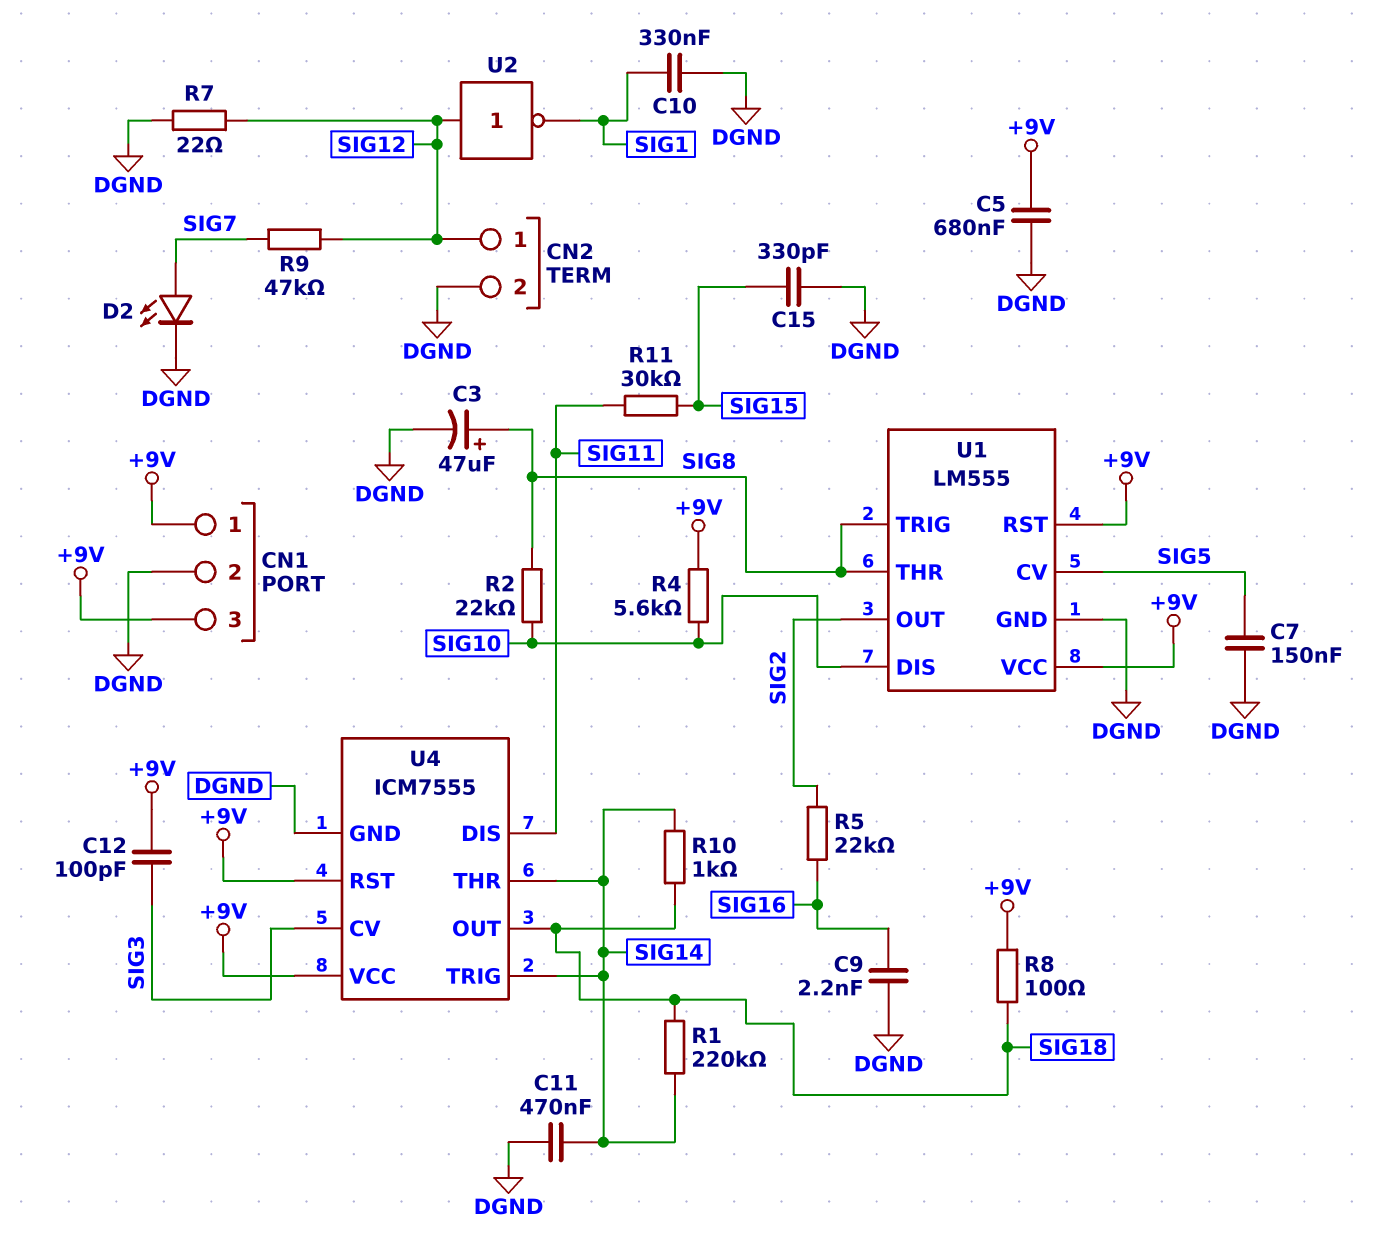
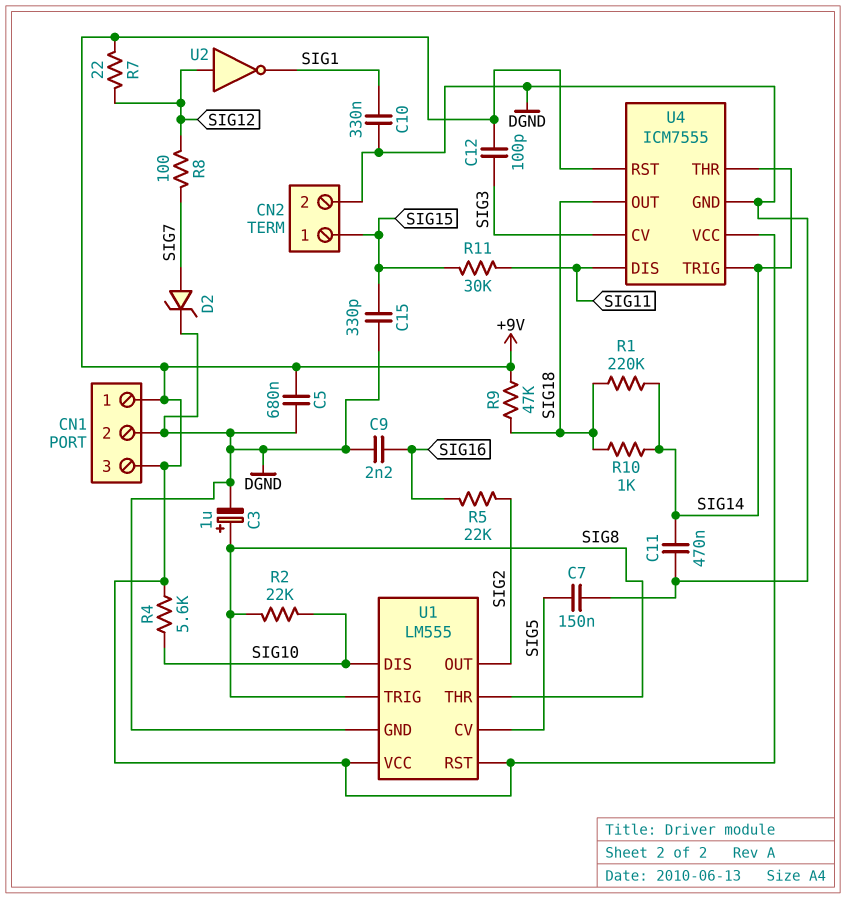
C3: 47uF (plus SIG8, minus DGND) -> 1uF (plus SIG8, minus DGND)
CN2 pin 1: SIG12 -> SIG15
D2: LED (A SIG7, K DGND) -> zener (A SIG7, K DGND)
R7: 22 (DGND, SIG12) -> 22 (+9V, SIG12)
R8: 100 (+9V, SIG18) -> 100 (SIG7, SIG12)
R9: 47k (SIG7, SIG12) -> 47k (+9V, SIG18)

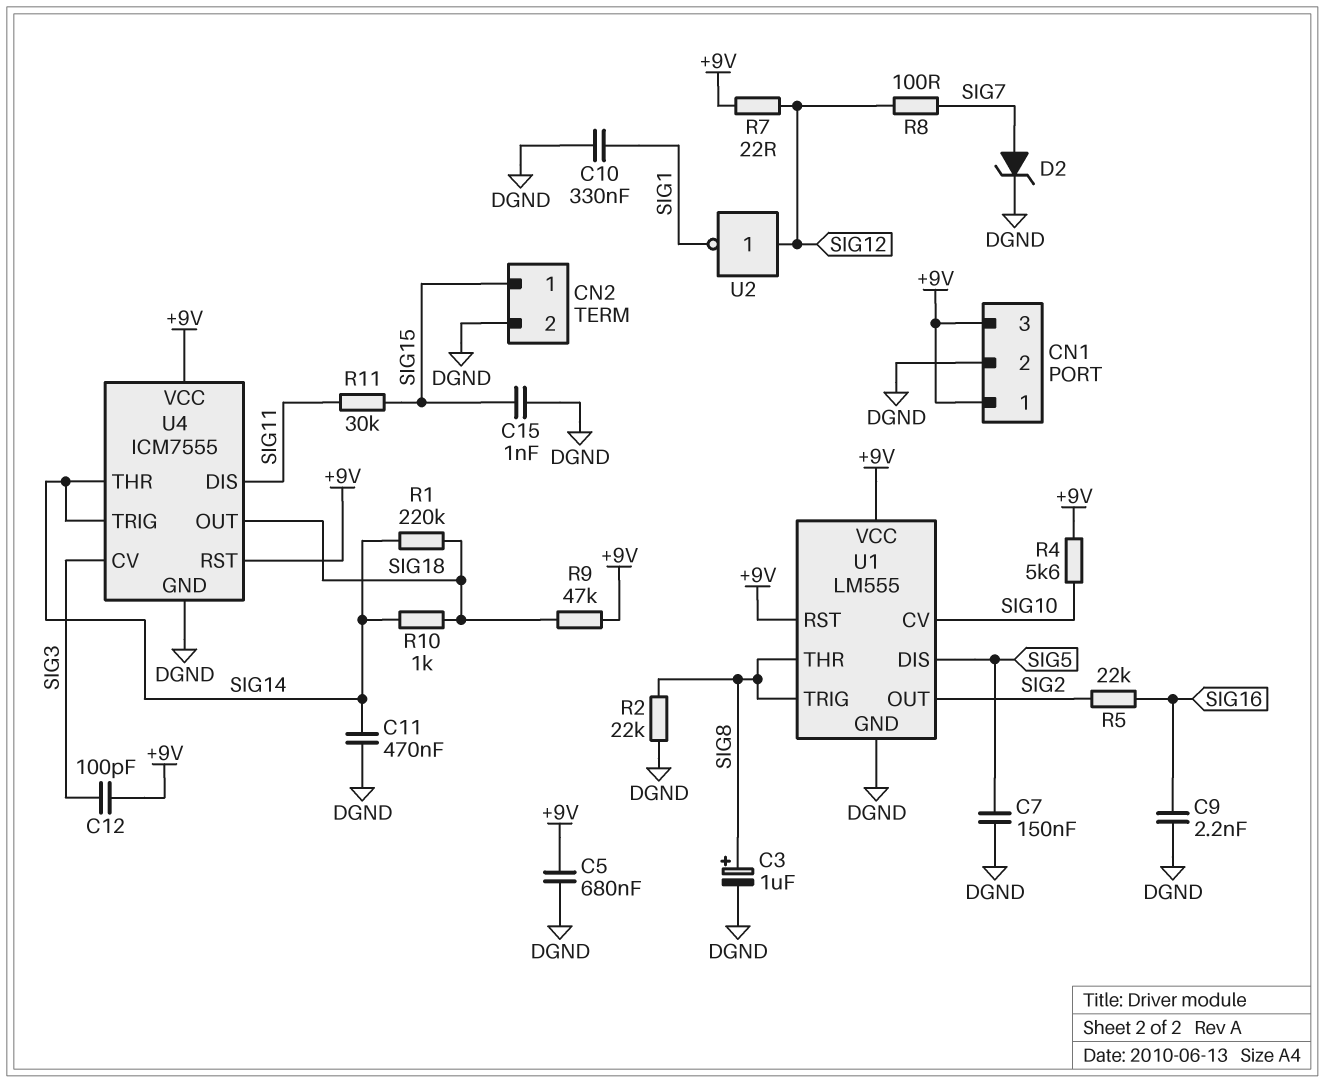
C15: 330pF (DGND, SIG15) -> 1nF (DGND, SIG15)
R2: 22k (SIG8, SIG10) -> 22k (DGND, SIG8)
U1 pin CV: SIG5 -> SIG10
U1 pin DIS: SIG10 -> SIG5

